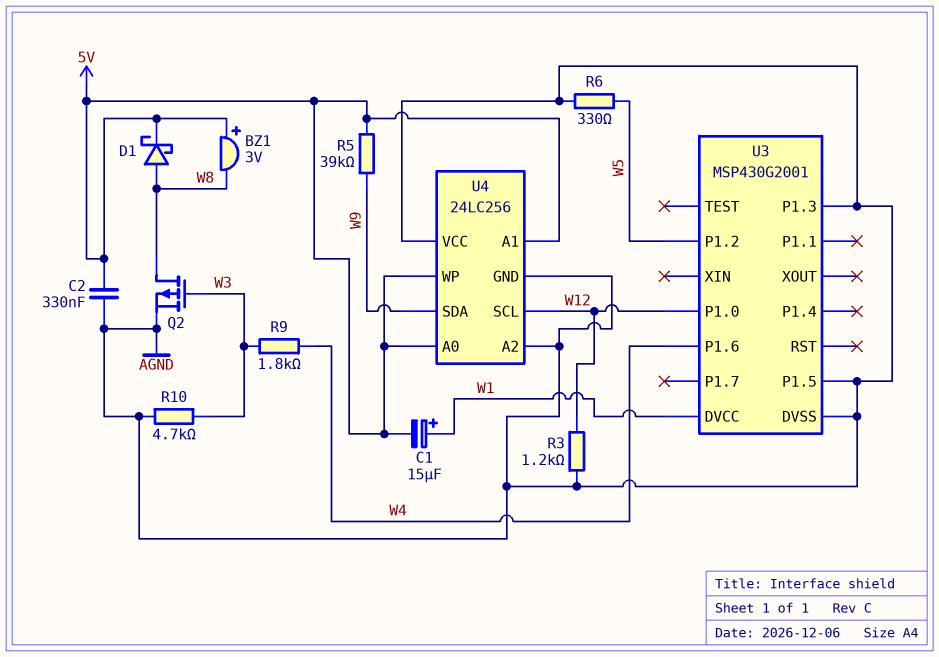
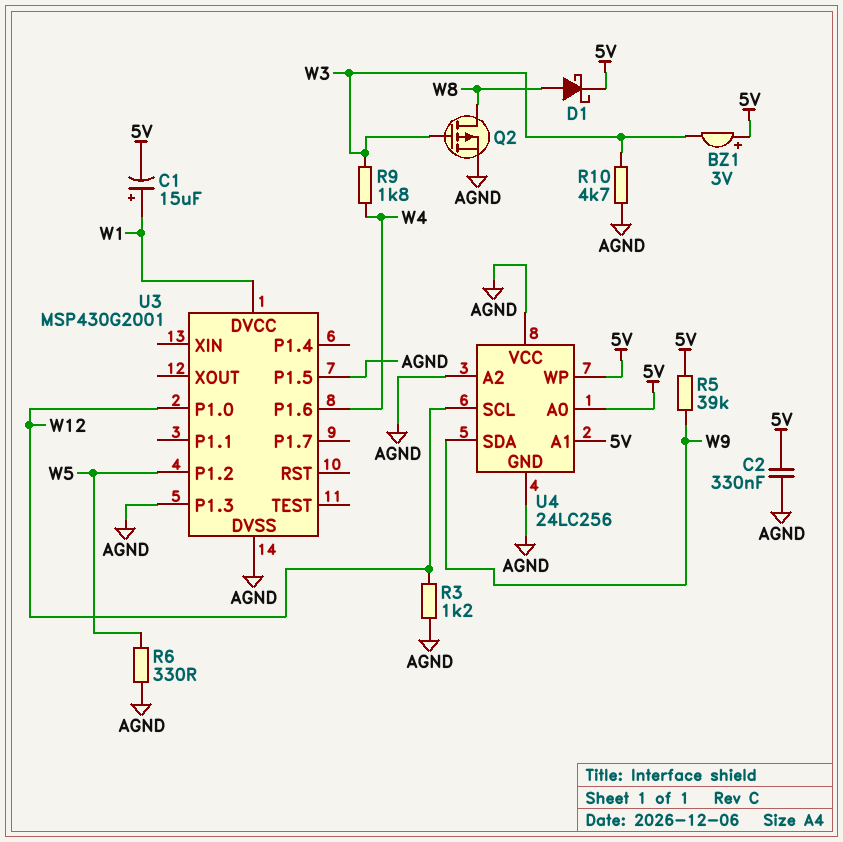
BZ1: buzzer 3V (plus 5V, minus W8) -> buzzer 3V (plus 5V, minus W3)

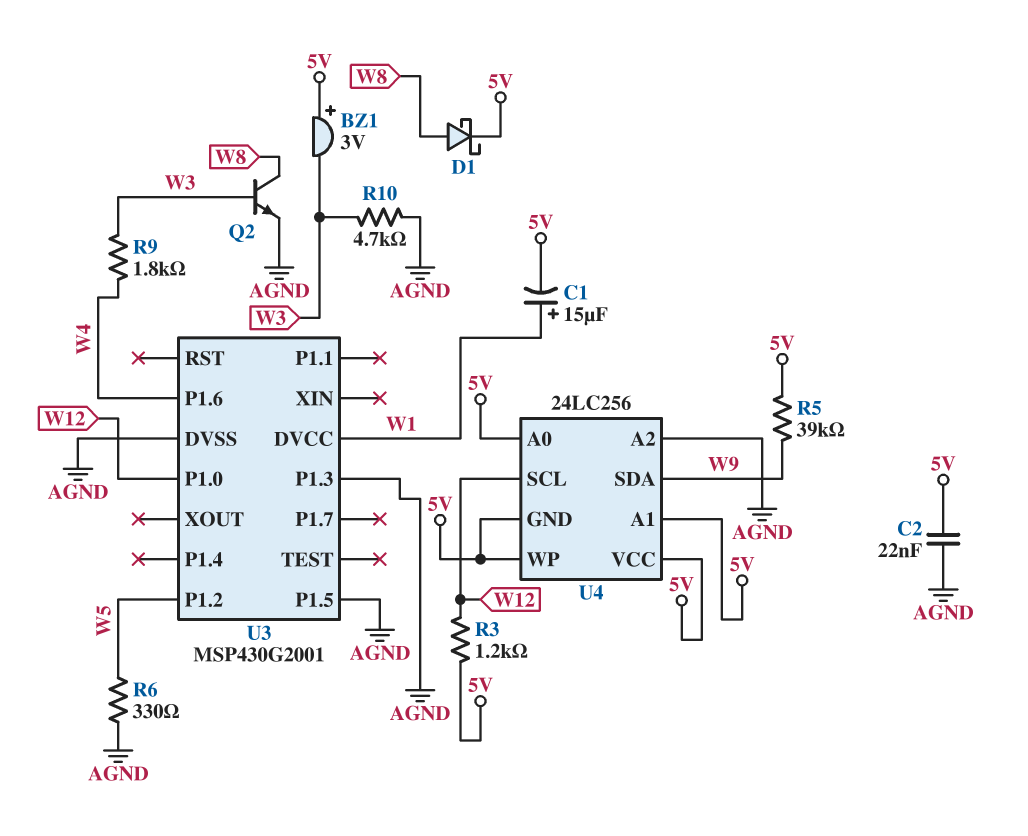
C2: 330nF (5V, AGND) -> 22nF (5V, AGND)
Q2: PMOS (G W3, D W8, S AGND) -> NPN (B W3, C W8, E AGND)
R3: 1.2k (AGND, W12) -> 1.2k (5V, W12)
U4 pin GND: AGND -> 5V
U4 pin VCC: AGND -> 5V

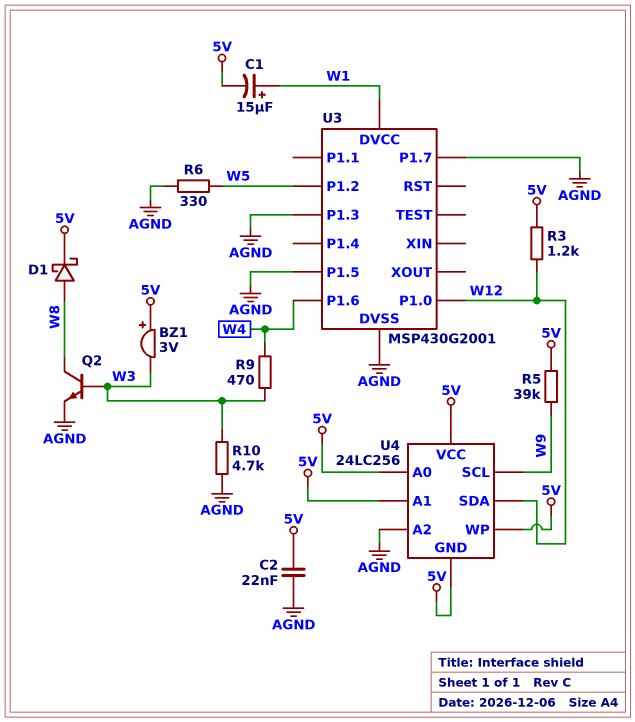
R9: 1.8k (W3, W4) -> 470 (W3, W4)
U3 pin P1.7: none -> AGND
U4 pin SCL: W12 -> W9
U4 pin SDA: W9 -> W12

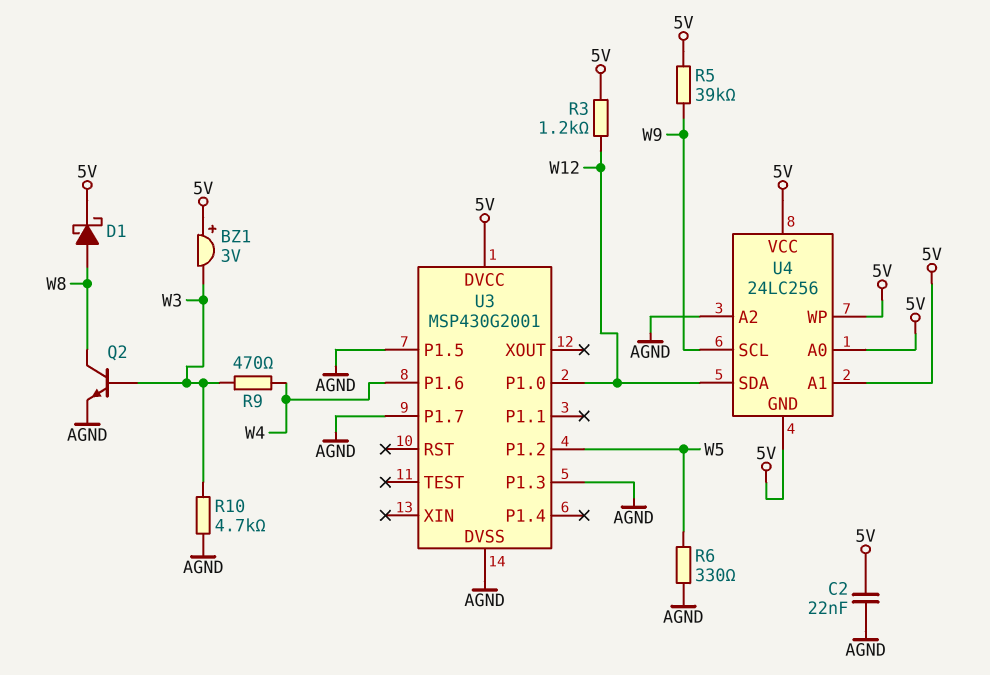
C1: 15uF (plus W1, minus 5V) -> none
U3 pin DVCC: W1 -> 5V

